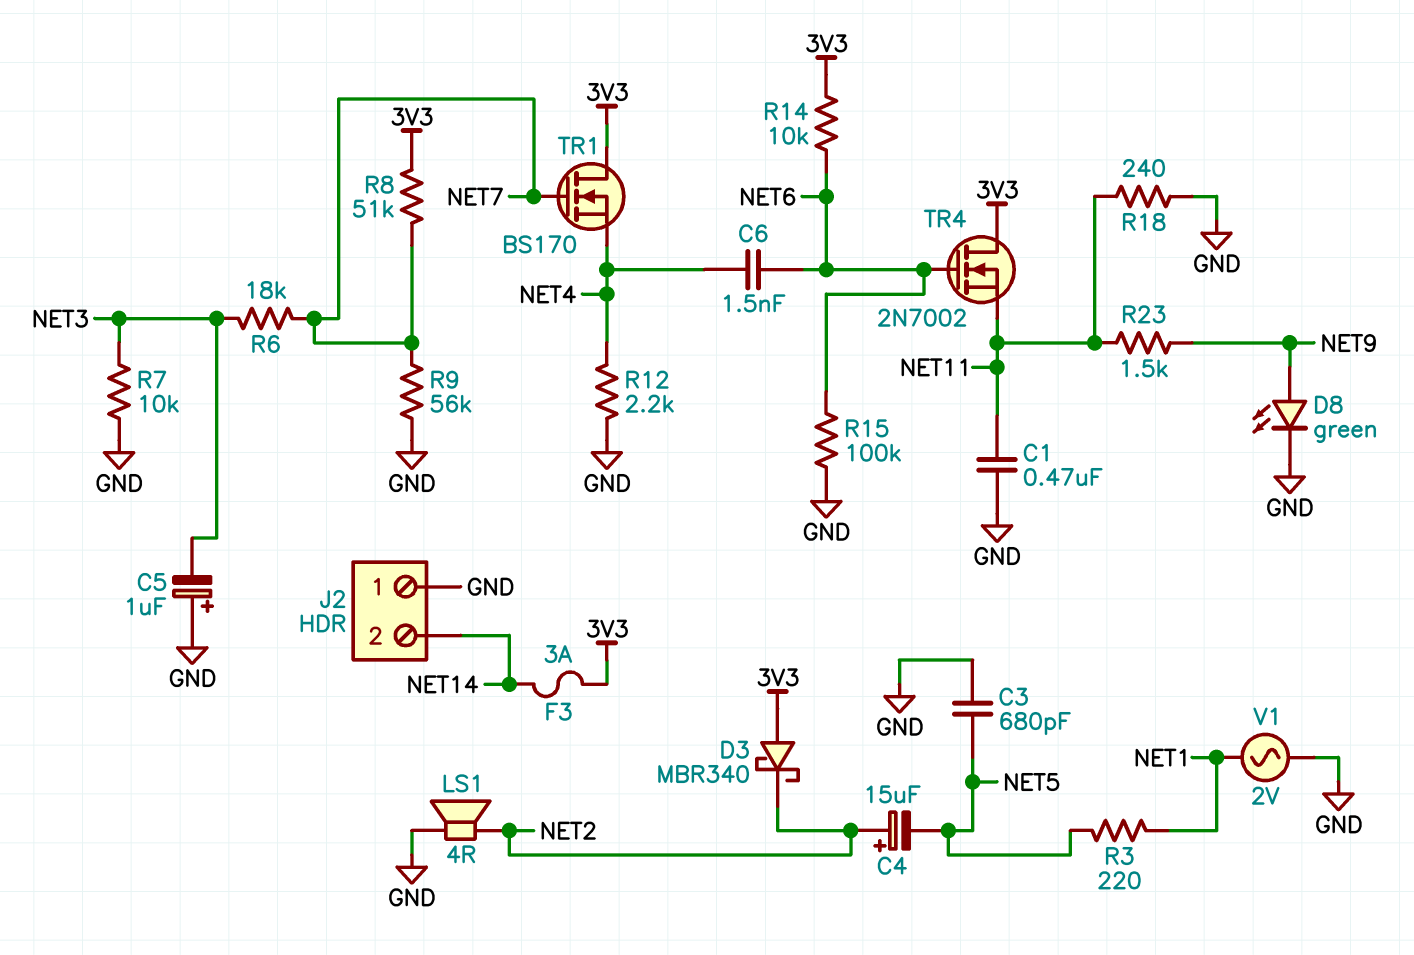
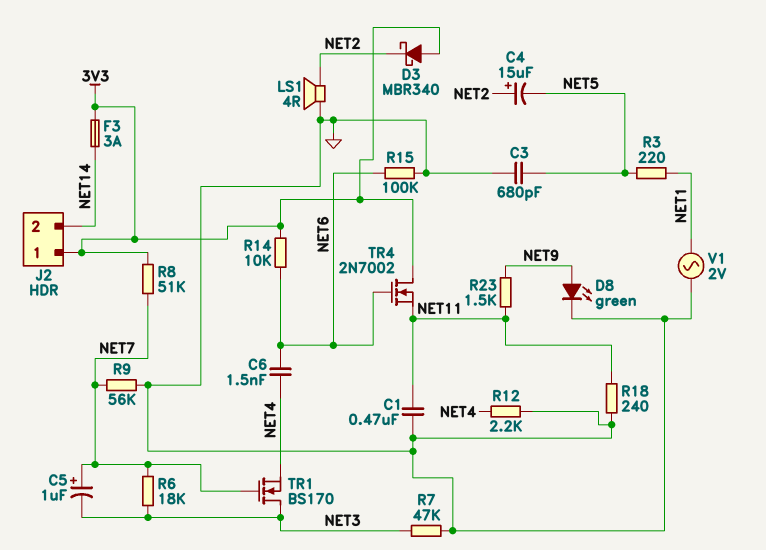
C5: 1uF (plus GND, minus NET3) -> 1uF (plus NET7, minus NET3)
J2 pin 1: GND -> 3V3
R7: 10k (GND, NET3) -> 47k (GND, NET3)
TR1: NMOS BS170 (G NET7, D 3V3, S NET4) -> NMOS BS170 (G NET7, D NET3, S NET4)

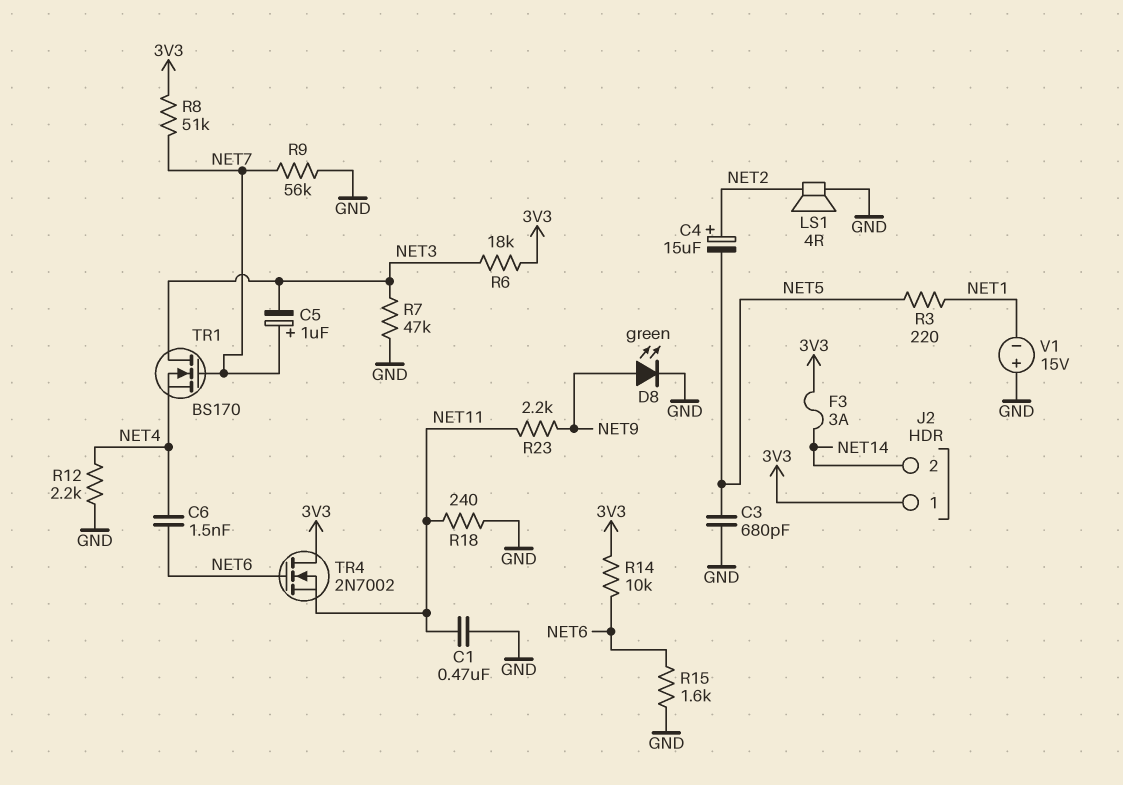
D3: schottky MBR340 (A 3V3, K NET2) -> none
R6: 18k (NET3, NET7) -> 18k (3V3, NET3)
R15: 100k (GND, NET6) -> 1.6k (GND, NET6)
R23: 1.5k (NET9, NET11) -> 2.2k (NET9, NET11)
V1: AC 2V (GND, NET1) -> 15V (plus GND, minus NET1)

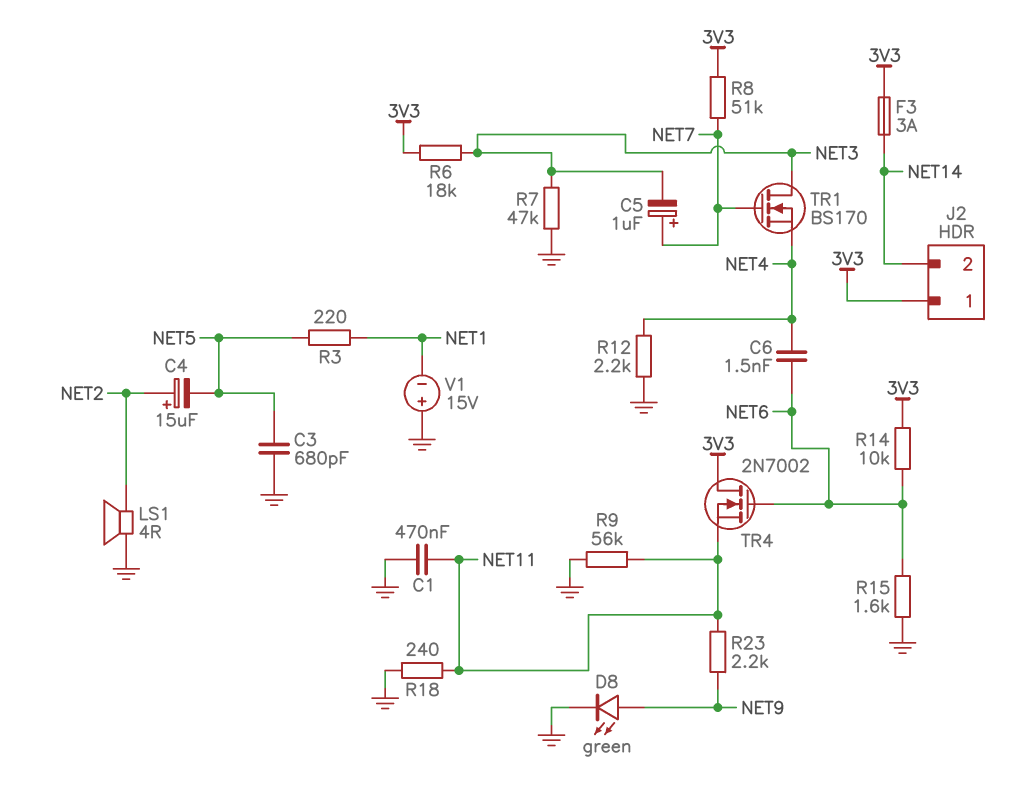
R9: 56k (GND, NET7) -> 56k (GND, NET11)

